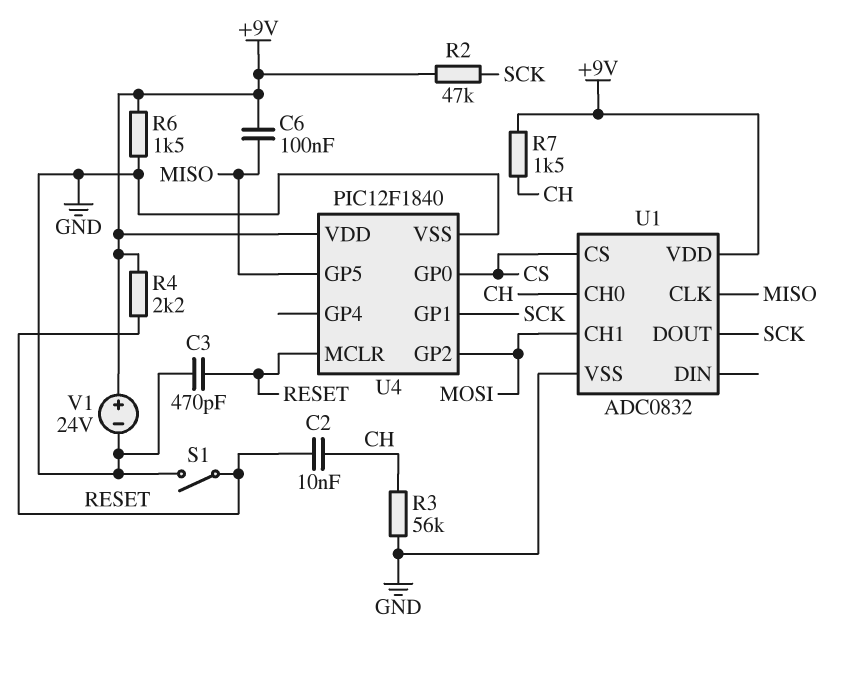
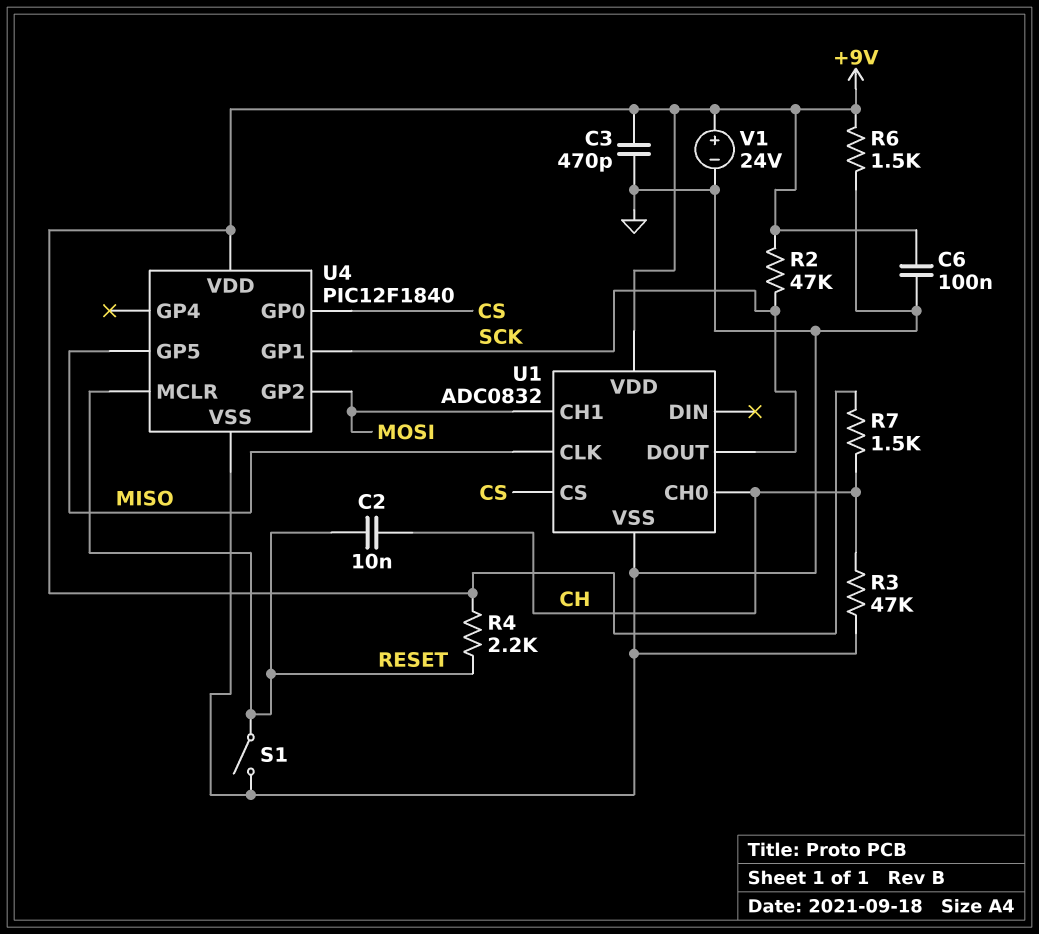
C3: 470pF (GND, RESET) -> 470pF (+9V, GND)
C6: 100nF (+9V, MISO) -> 100nF (+9V, GND)
R3: 56k (CH, GND) -> 47k (CH, GND)

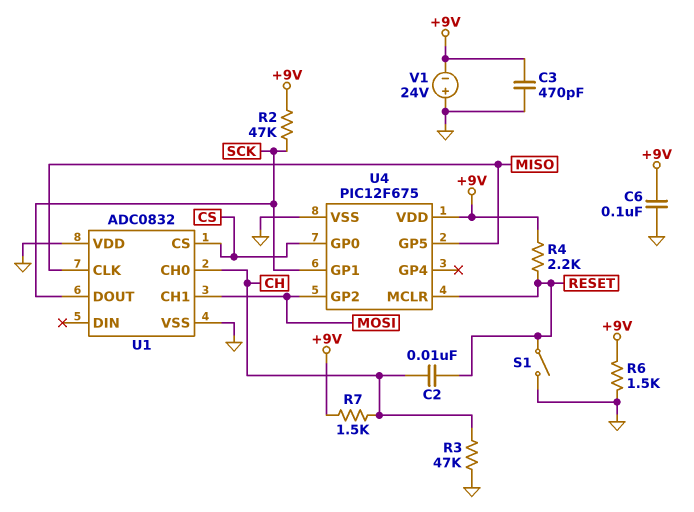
U1 pin VDD: +9V -> GND
U4: PIC12F1840 -> PIC12F675
V1: 24V (plus +9V, minus GND) -> 24V (plus GND, minus +9V)

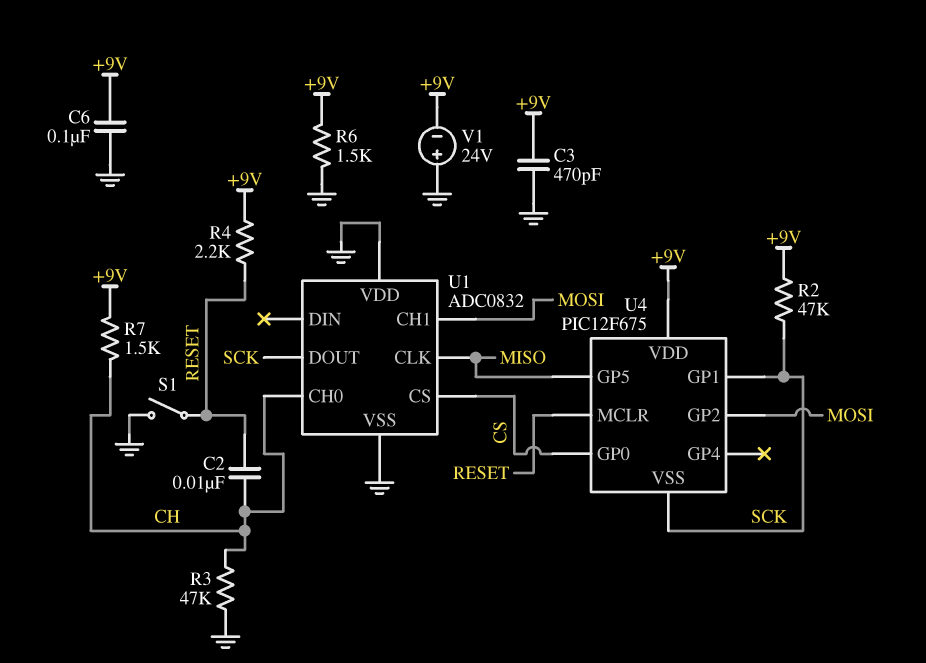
U4 pin VSS: GND -> SCK

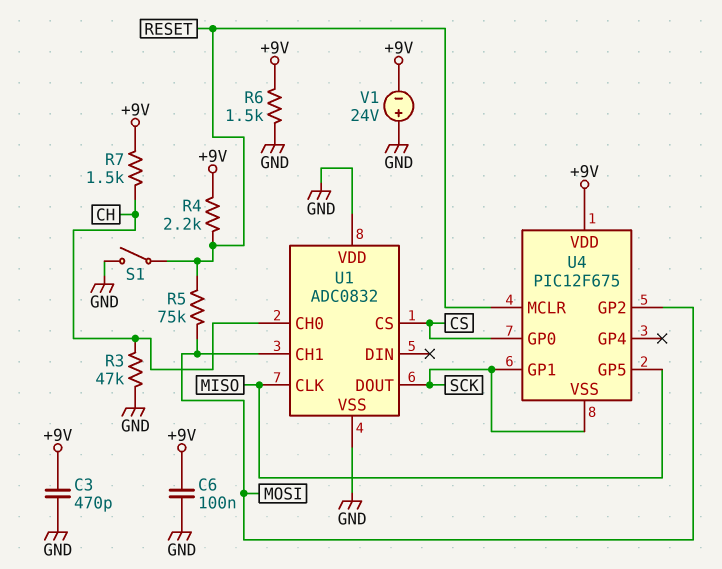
C2: 10nF (CH, RESET) -> none
R2: 47k (+9V, SCK) -> none
R5: none -> 75k (MOSI, RESET)

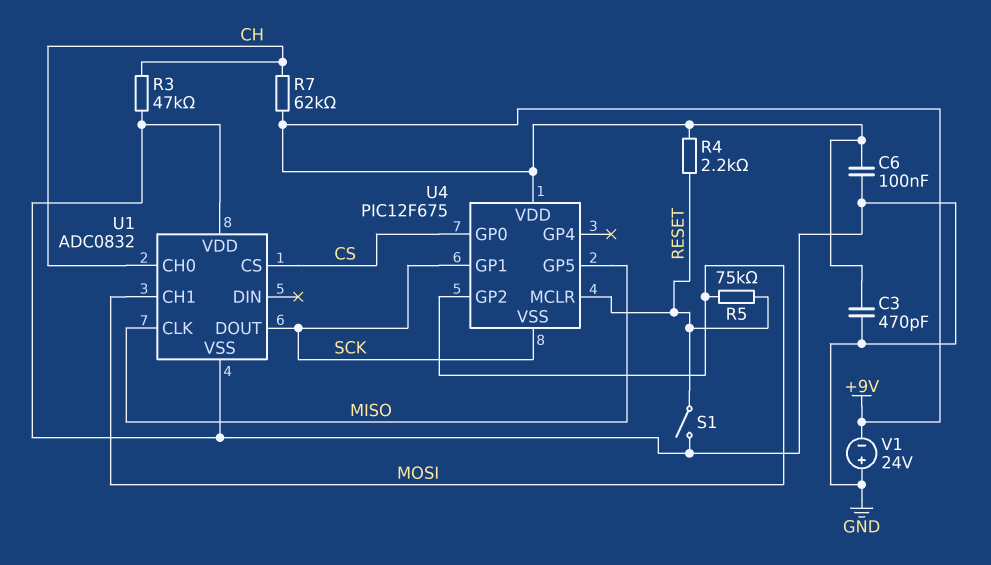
R6: 1.5k (+9V, GND) -> none
R7: 1.5k (+9V, CH) -> 62k (+9V, CH)

